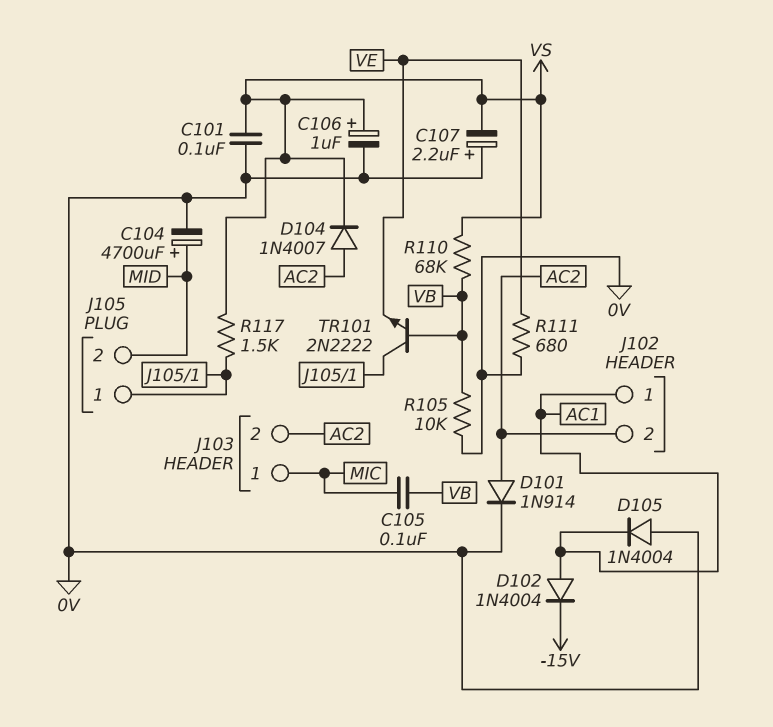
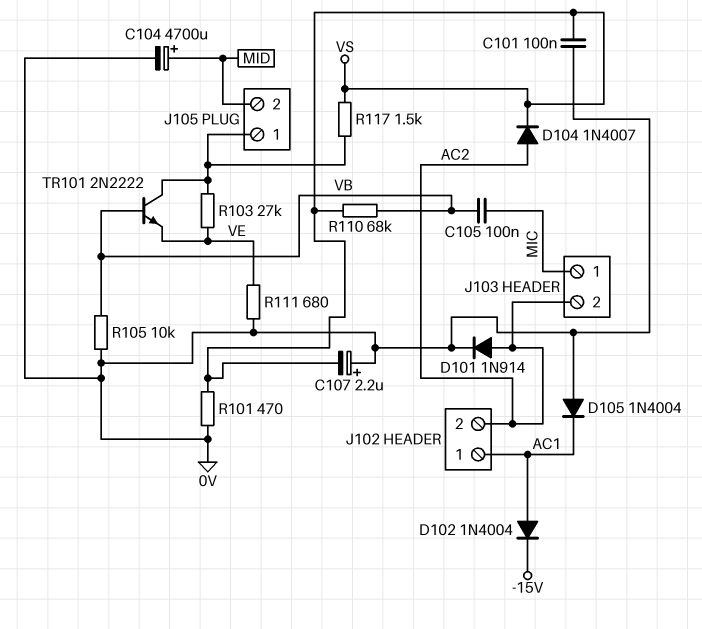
C106: 1uF (plus VS, minus 0V) -> none
R101: none -> 470 (0V, VS)
R103: none -> 27k (J105/1, VE)

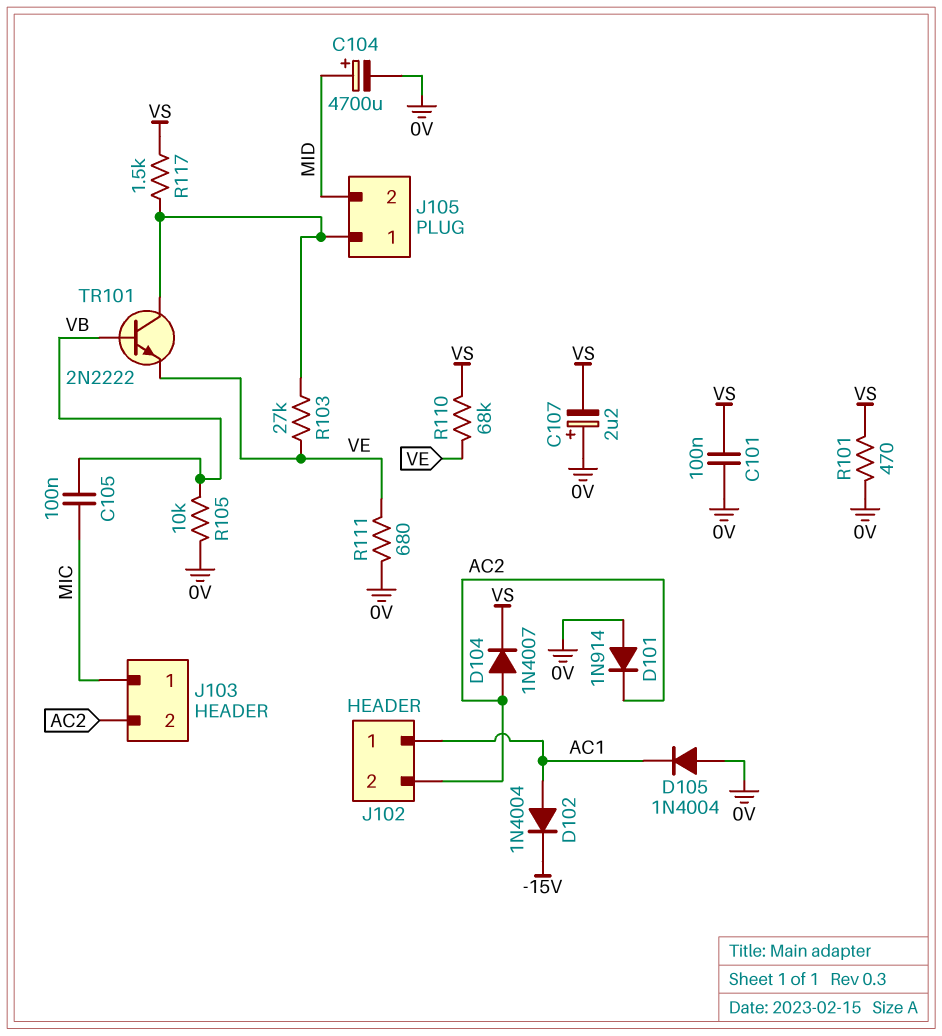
D101: diode 1N914 (A AC2, K 0V) -> diode 1N914 (A 0V, K AC2)
R110: 68k (VB, VS) -> 68k (VE, VS)

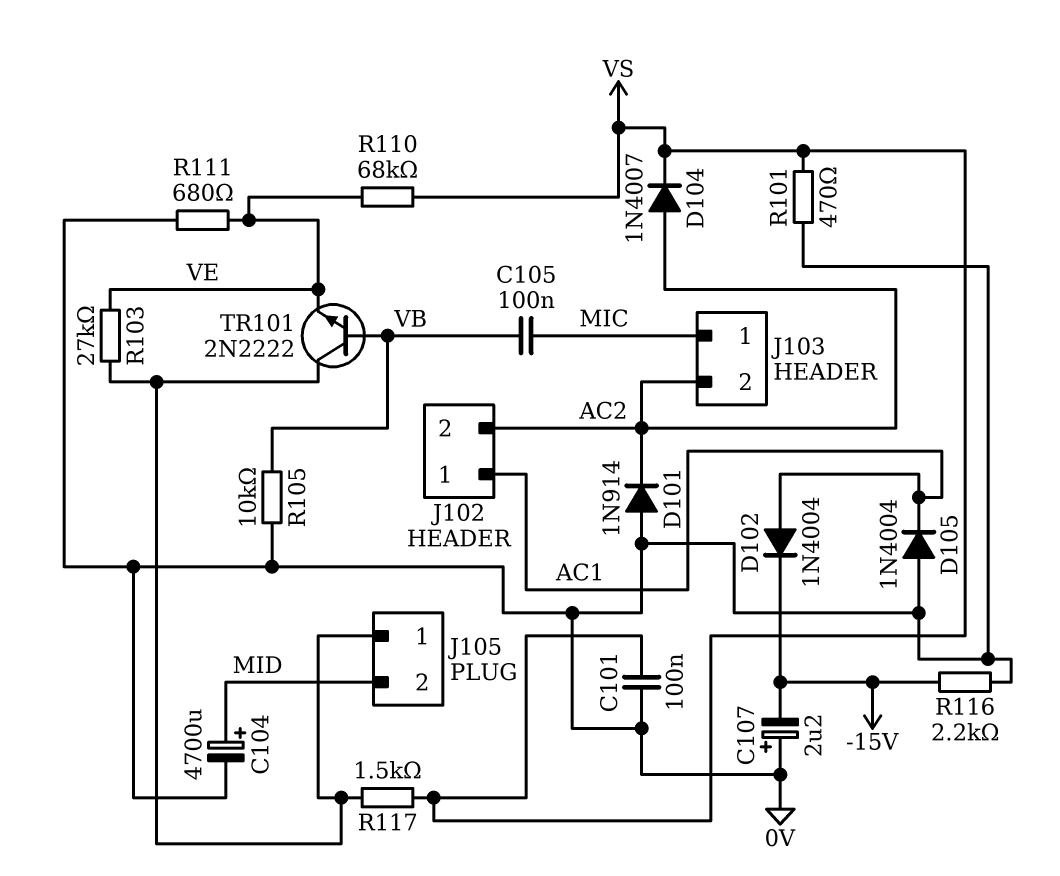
C107: 2.2uF (plus 0V, minus VS) -> 2.2uF (plus 0V, minus -15V)
R116: none -> 2.2k (-15V, 0V)

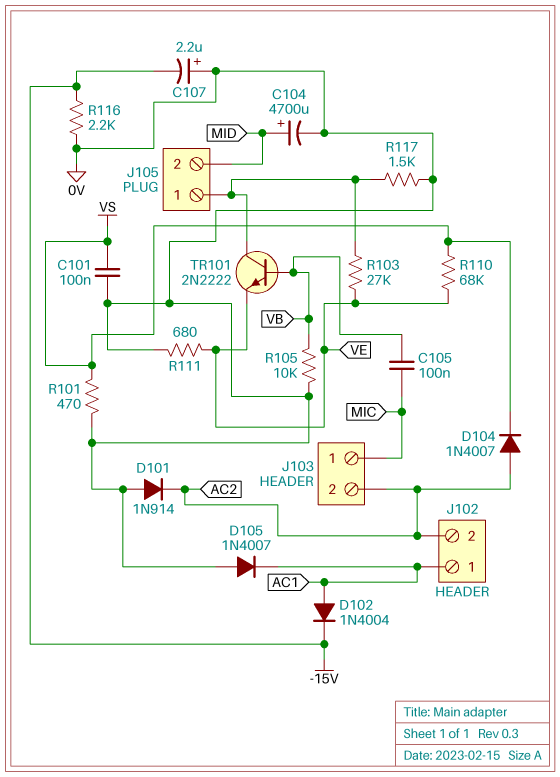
D105: diode 1N4004 (A 0V, K AC1) -> diode 1N4007 (A 0V, K AC1)
R117: 1.5k (J105/1, VS) -> 1.5k (0V, J105/1)

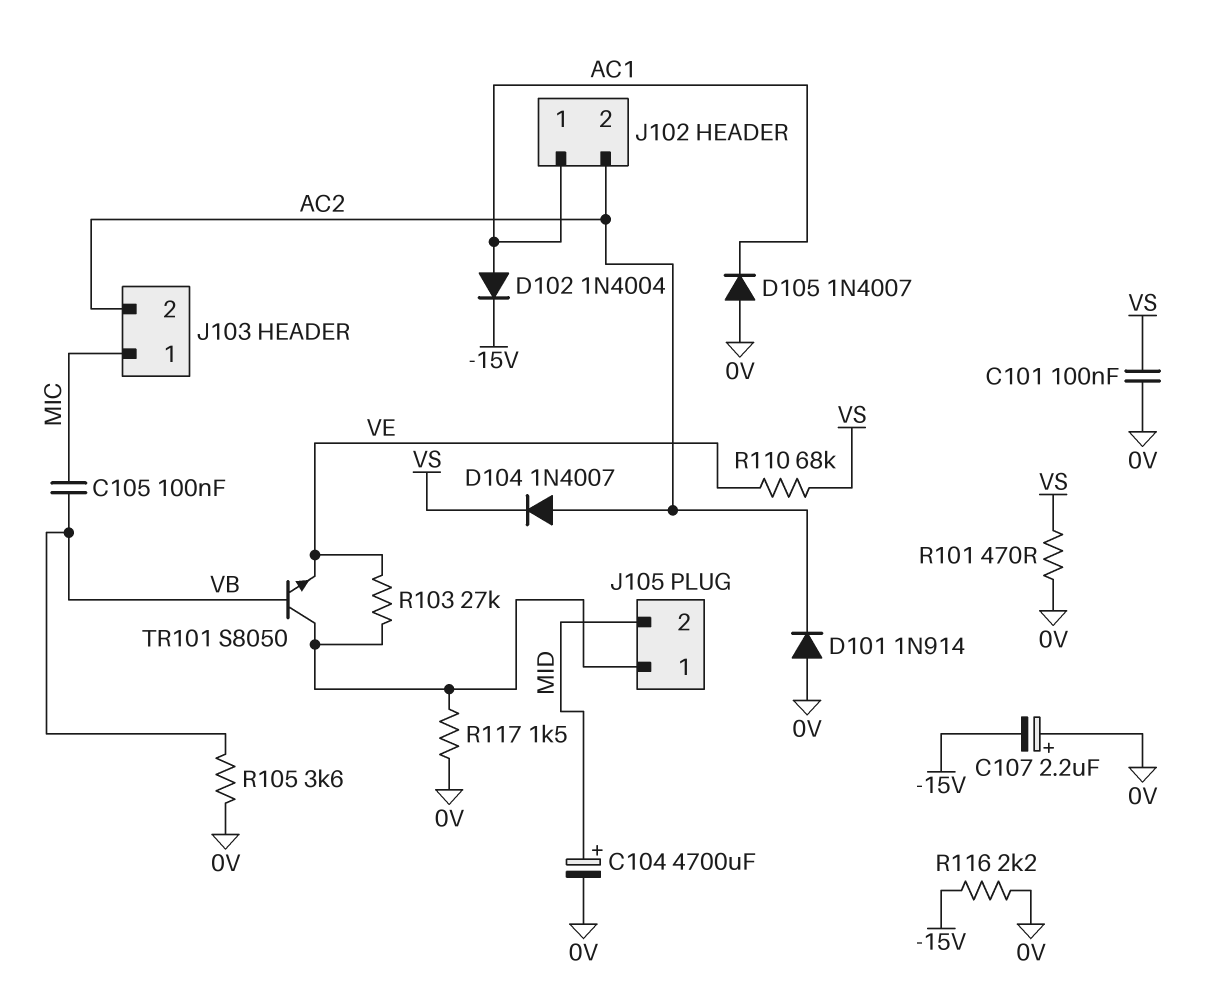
R105: 10k (0V, VB) -> 3.6k (0V, VB)
R111: 680 (0V, VE) -> none
TR101: NPN 2N2222 (B VB, C J105/1, E VE) -> NPN S8050 (B VB, C J105/1, E VE)

